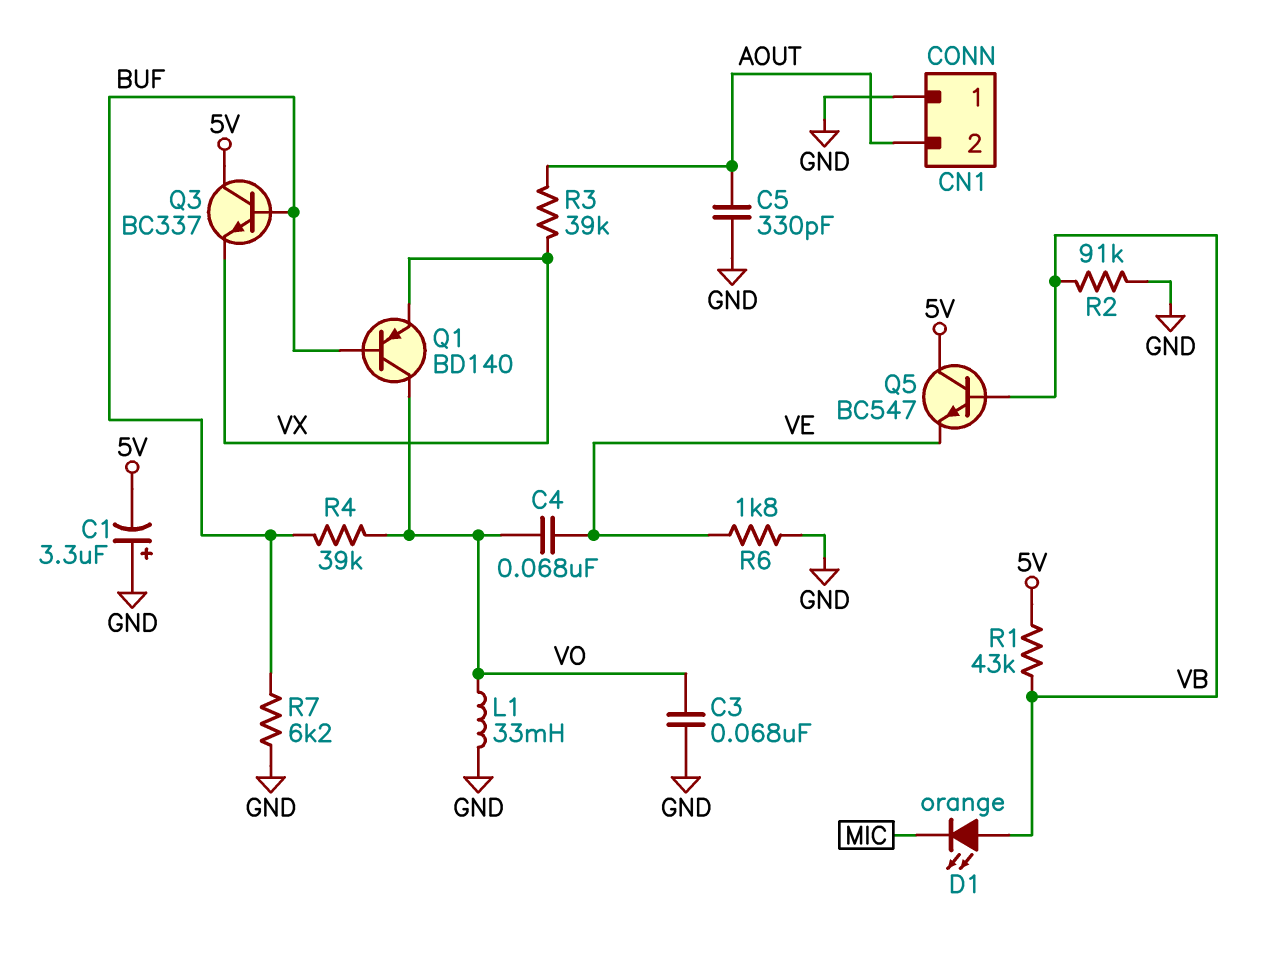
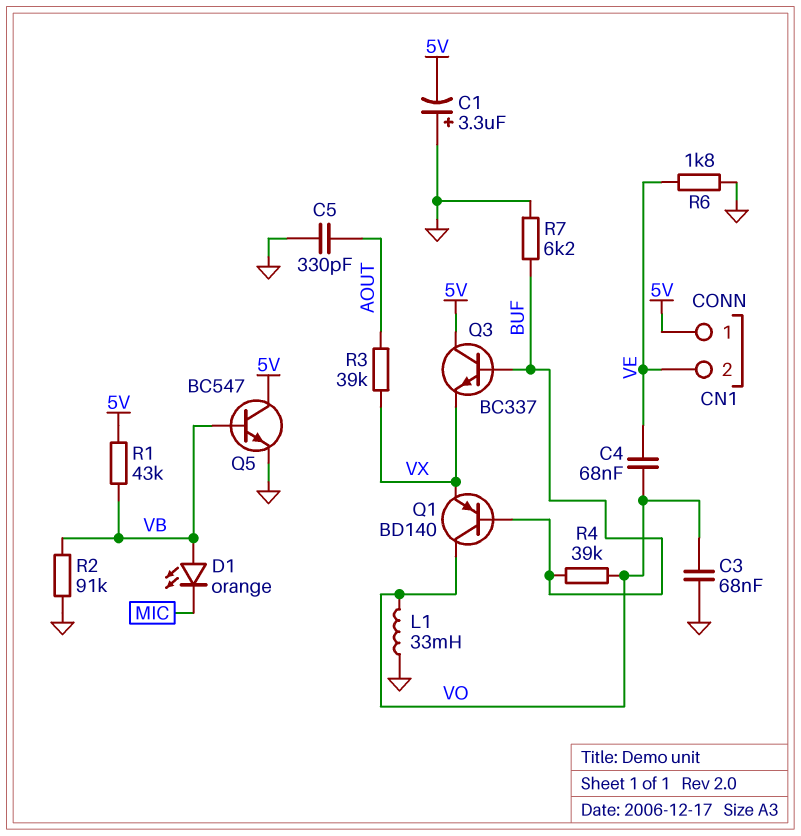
CN1 pin 1: GND -> 5V
CN1 pin 2: AOUT -> VE
Q5: NPN BC547 (B VB, C 5V, E VE) -> NPN BC547 (B VB, C 5V, E GND)

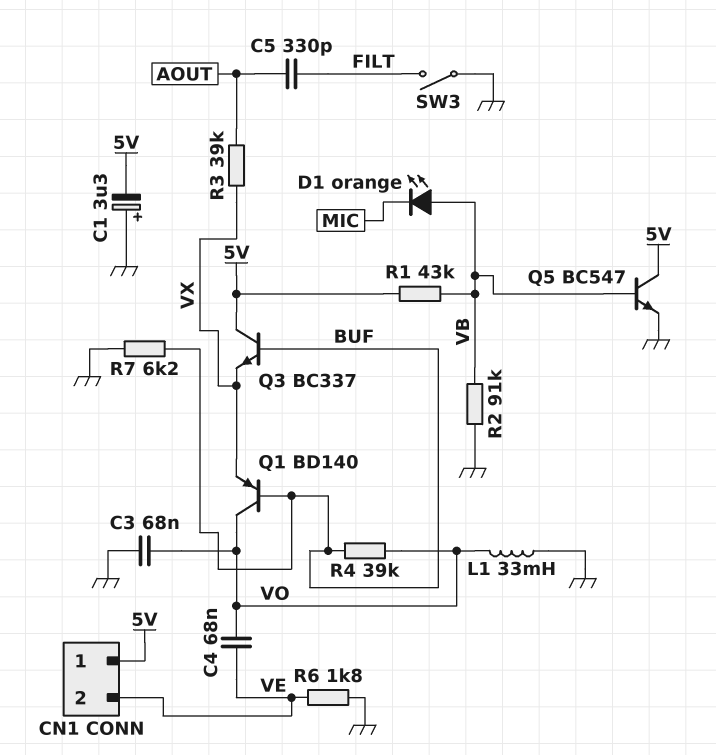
C5: 330pF (AOUT, GND) -> 330pF (AOUT, FILT)
SW3: none -> switch (FILT, GND)

